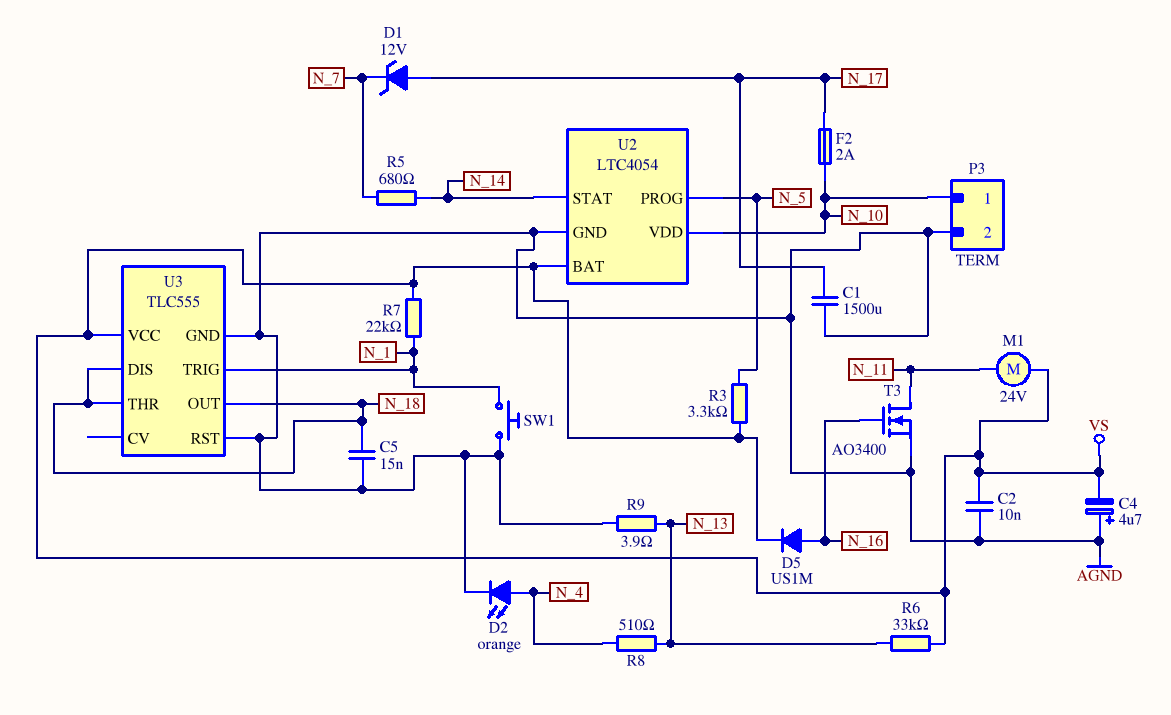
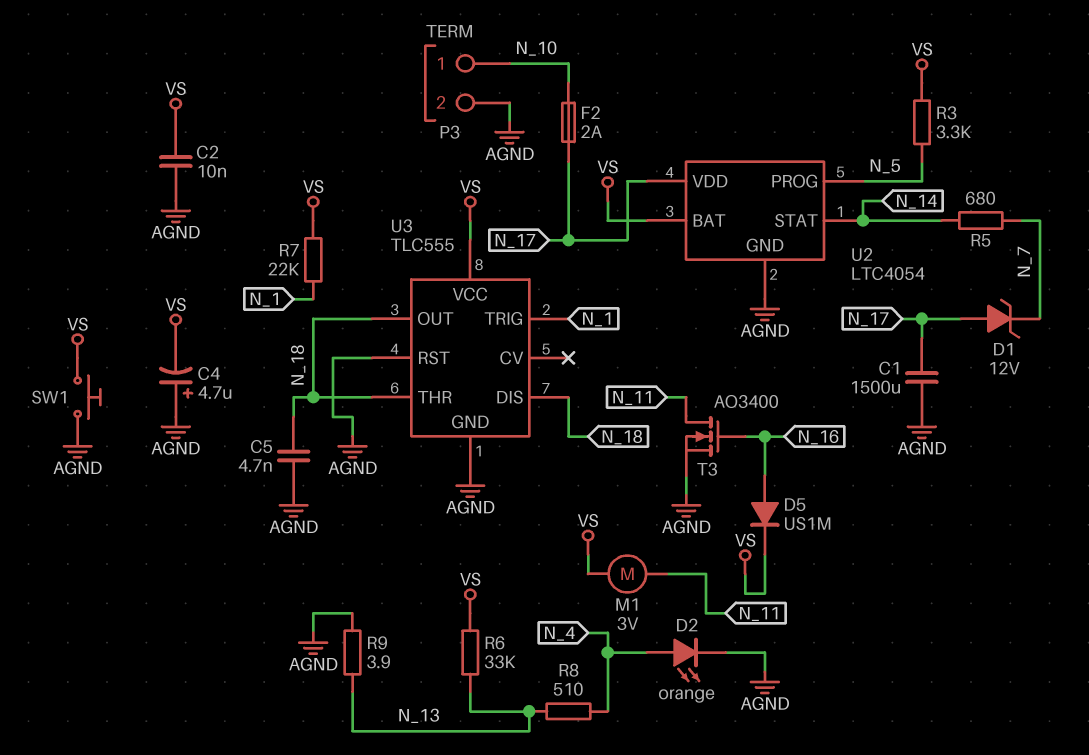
C5: 15nF (AGND, N_18) -> 4.7nF (AGND, N_18)
M1: motor 24V (N_11, VS) -> motor 3V (N_11, VS)
SW1: button (AGND, N_1) -> button (AGND, VS)
U2 pin VDD: N_10 -> N_17

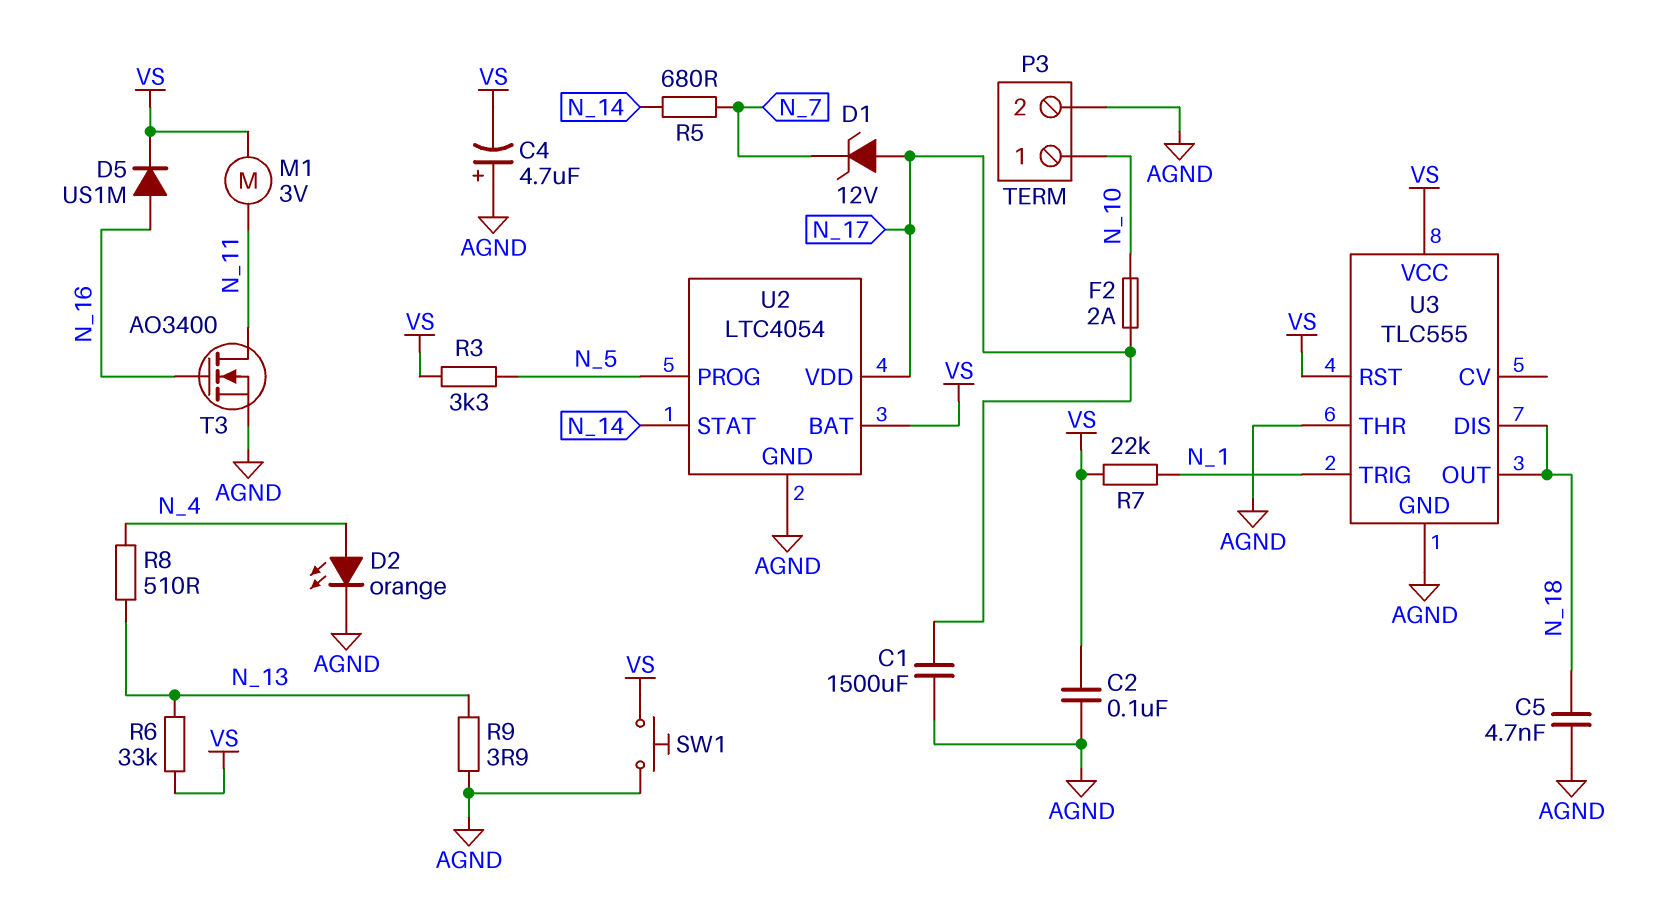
C2: 10nF (AGND, VS) -> 100nF (AGND, VS)
U3 pin RST: AGND -> VS
U3 pin THR: N_18 -> AGND

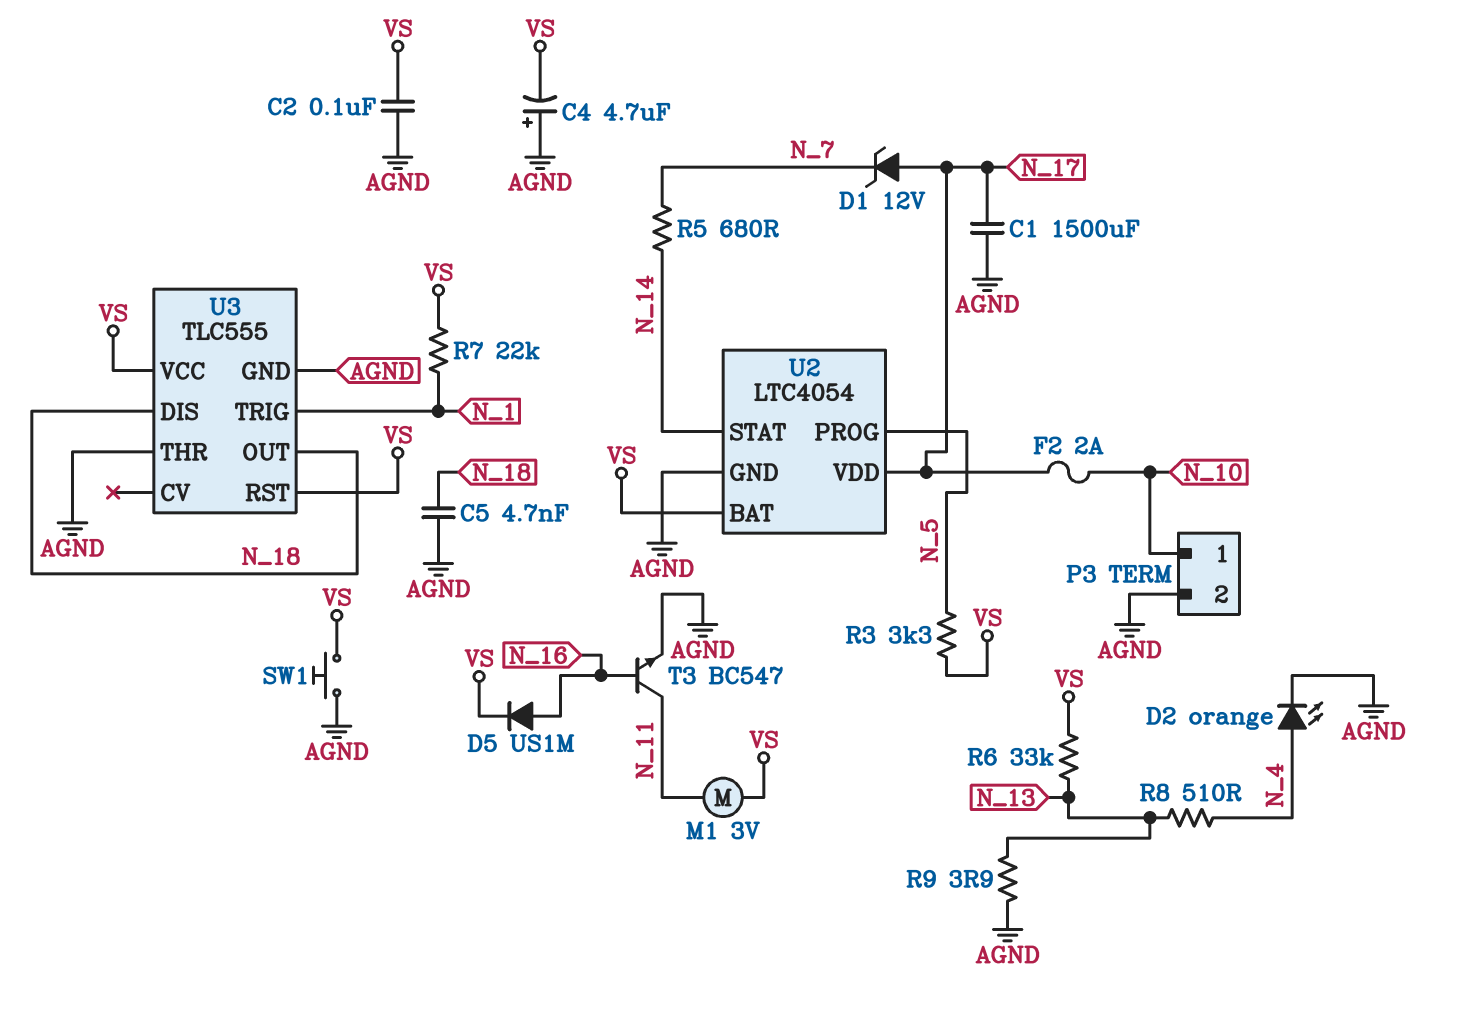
T3: NMOS AO3400 (G N_16, D N_11, S AGND) -> NPN BC547 (B N_16, C N_11, E AGND)

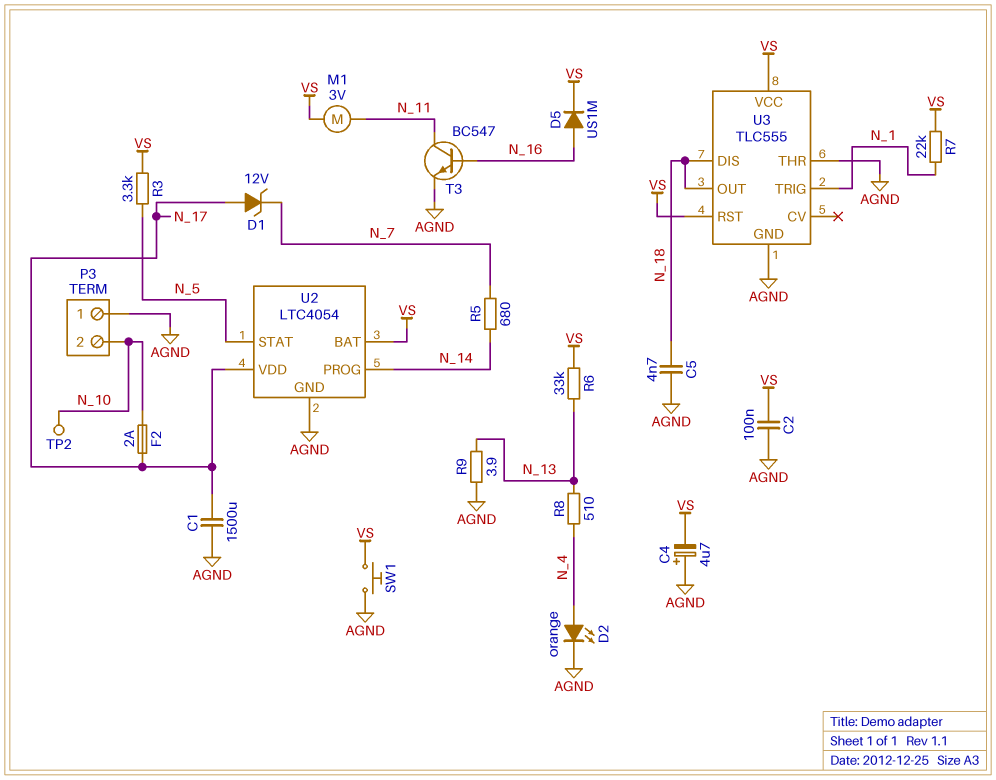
P3 pin 1: N_10 -> AGND
P3 pin 2: AGND -> N_10
TP2: none -> test point (N_10)
U2 pin PROG: N_5 -> N_14
U2 pin STAT: N_14 -> N_5

